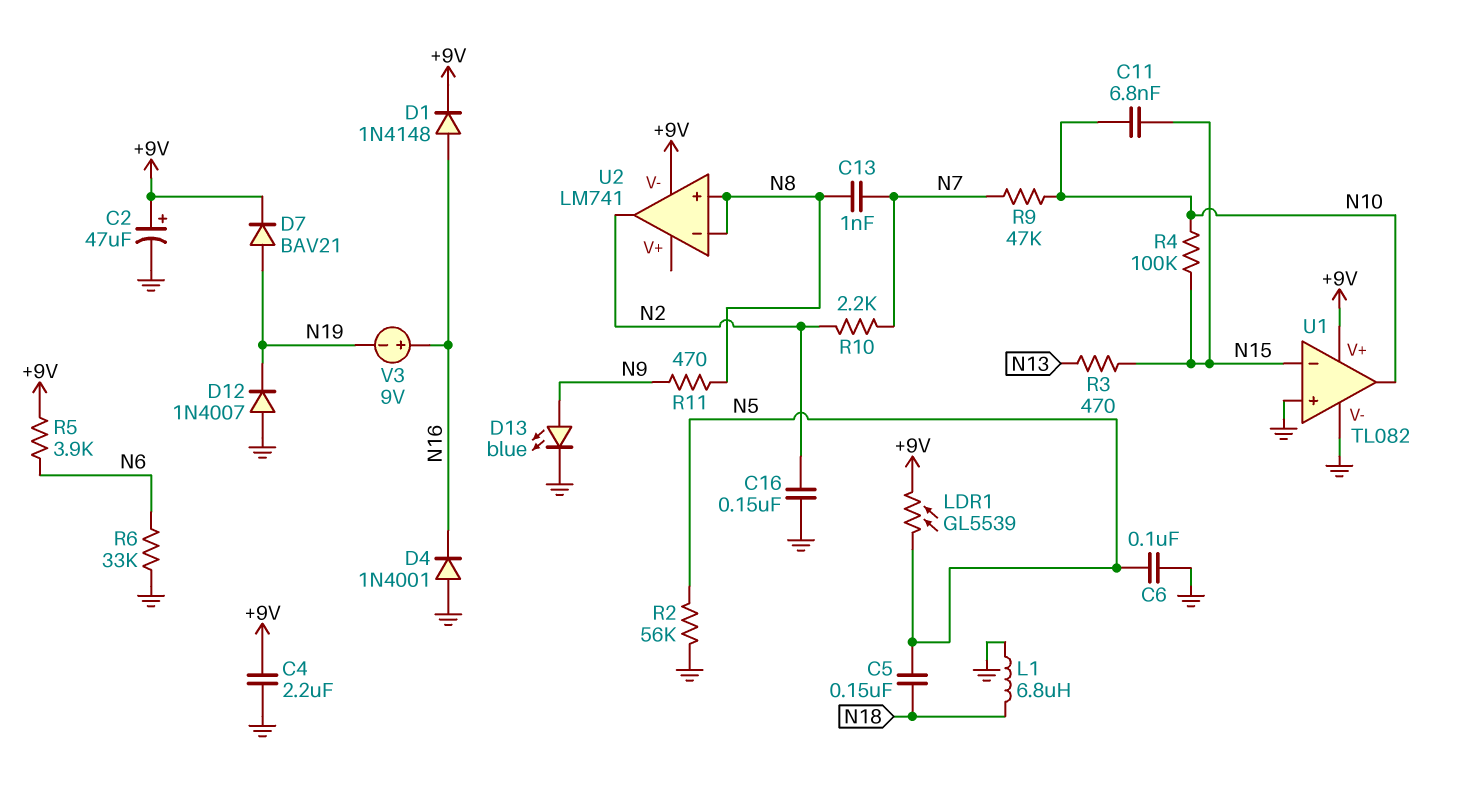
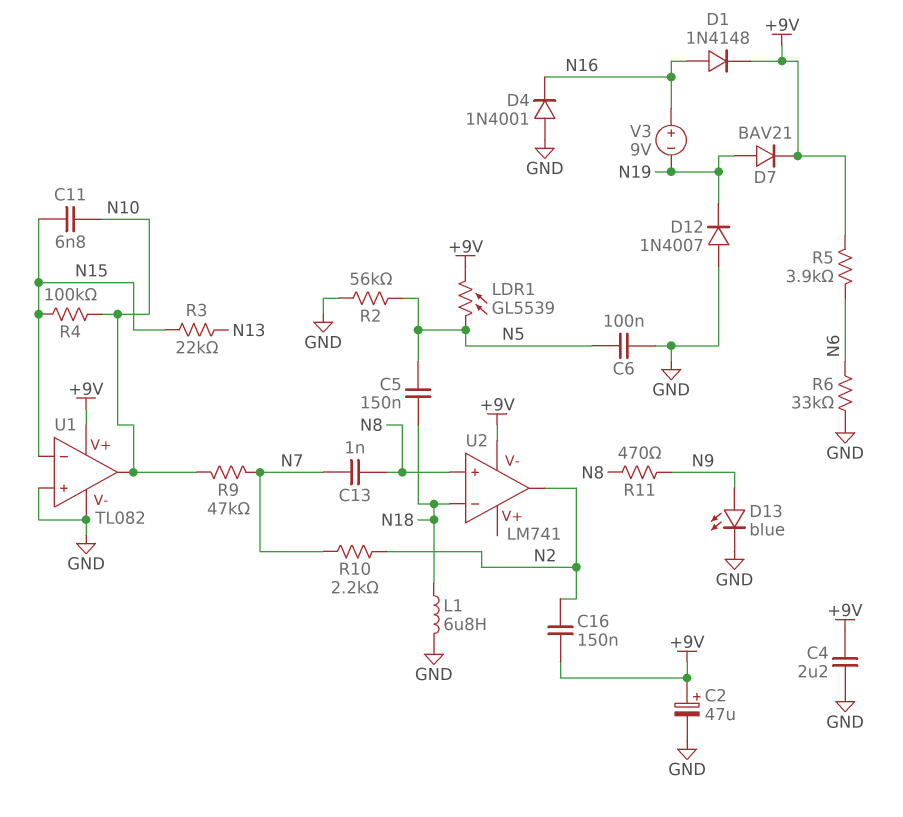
C16: 150nF (GND, N2) -> 150nF (+9V, N2)
R3: 470 (N13, N15) -> 22k (N13, N15)
U2 pin in-: N8 -> N18

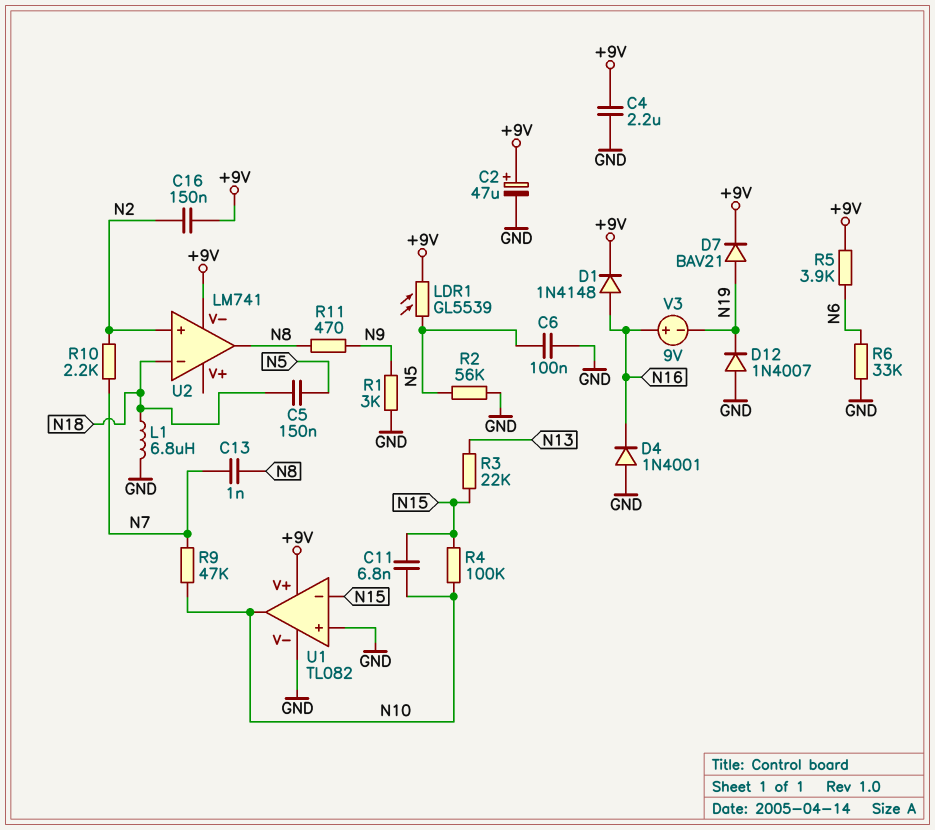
D13: LED blue (A N9, K GND) -> none
R1: none -> 3k (GND, N9)
U2 pin in+: N8 -> N2
U2 pin out: N2 -> N8

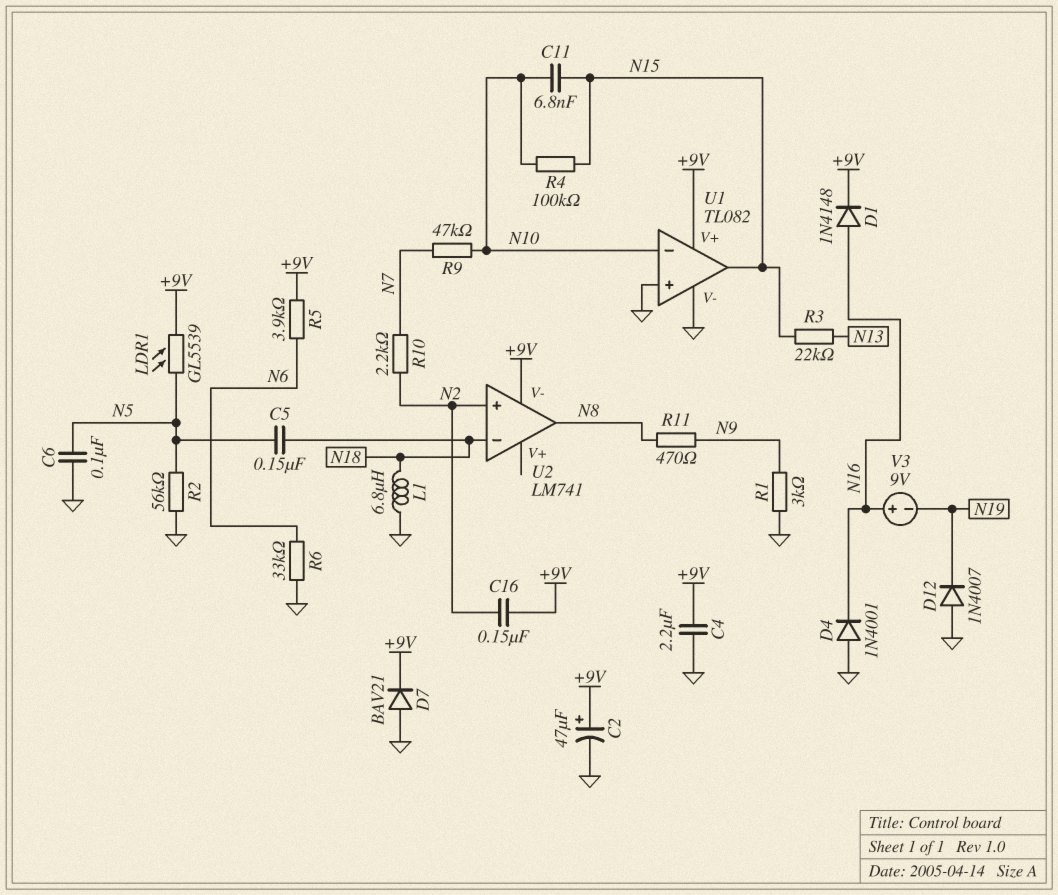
C13: 1nF (N7, N8) -> none
D7: diode BAV21 (A N19, K +9V) -> diode BAV21 (A GND, K +9V)
U1 pin in-: N15 -> N10
U1 pin out: N10 -> N15

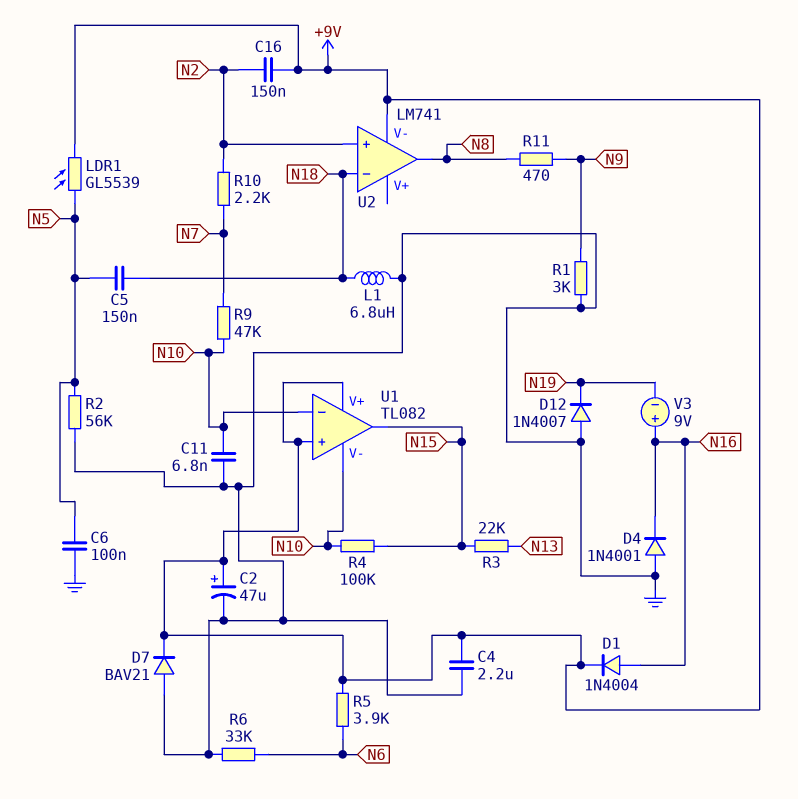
C11: 6.8nF (N10, N15) -> 6.8nF (GND, N10)
D1: diode 1N4148 (A N16, K +9V) -> diode 1N4004 (A N16, K +9V)
U1 pin V-: GND -> N10
U1 pin in+: GND -> +9V

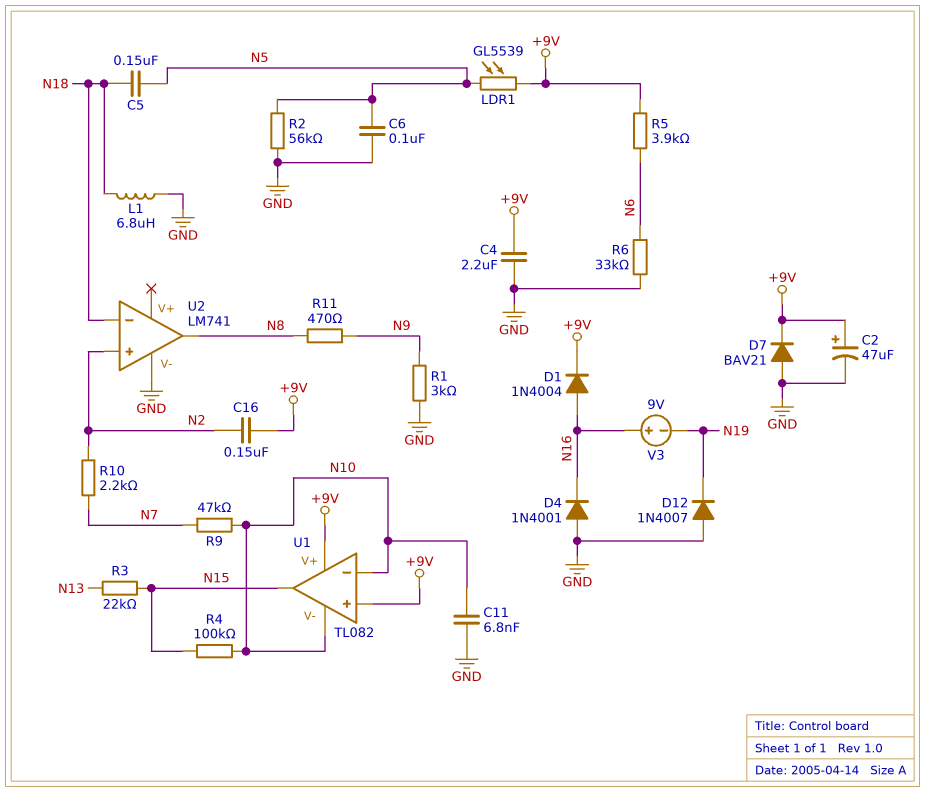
U2 pin V-: +9V -> GND

